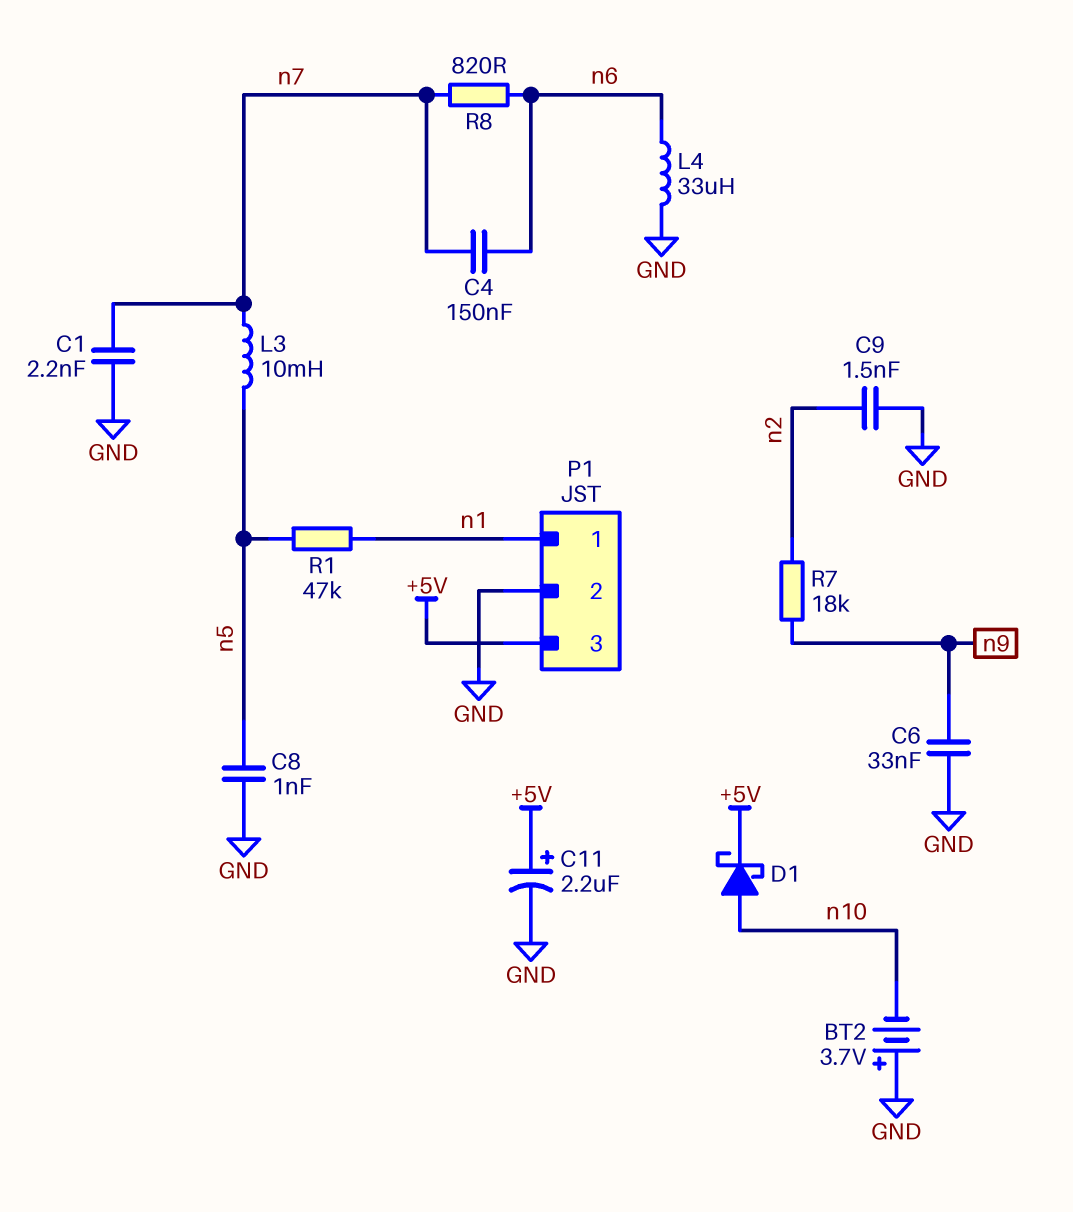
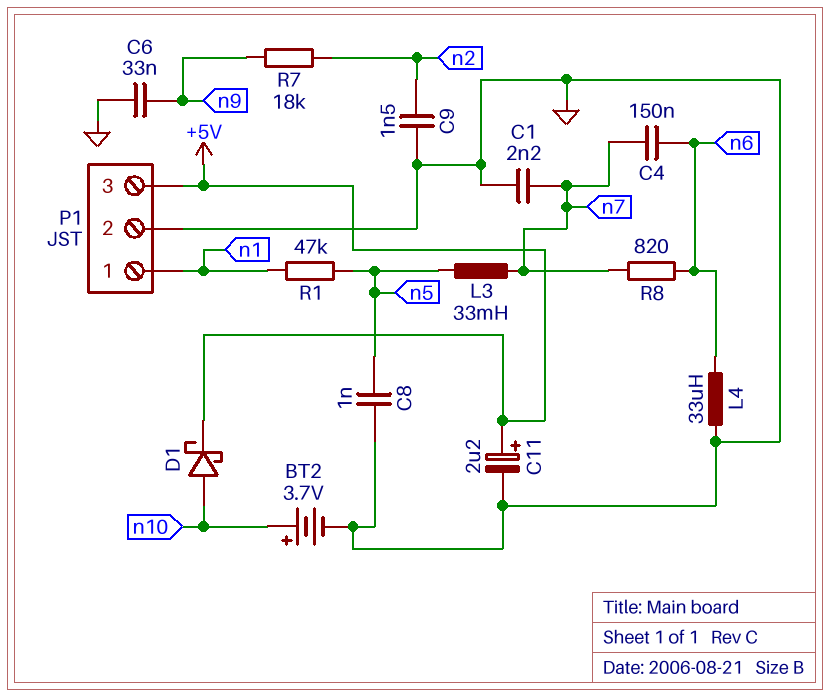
BT2: 3.7V (plus GND, minus n10) -> 3.7V (plus n10, minus GND)
L3: 10mH (n5, n7) -> 33mH (n5, n7)

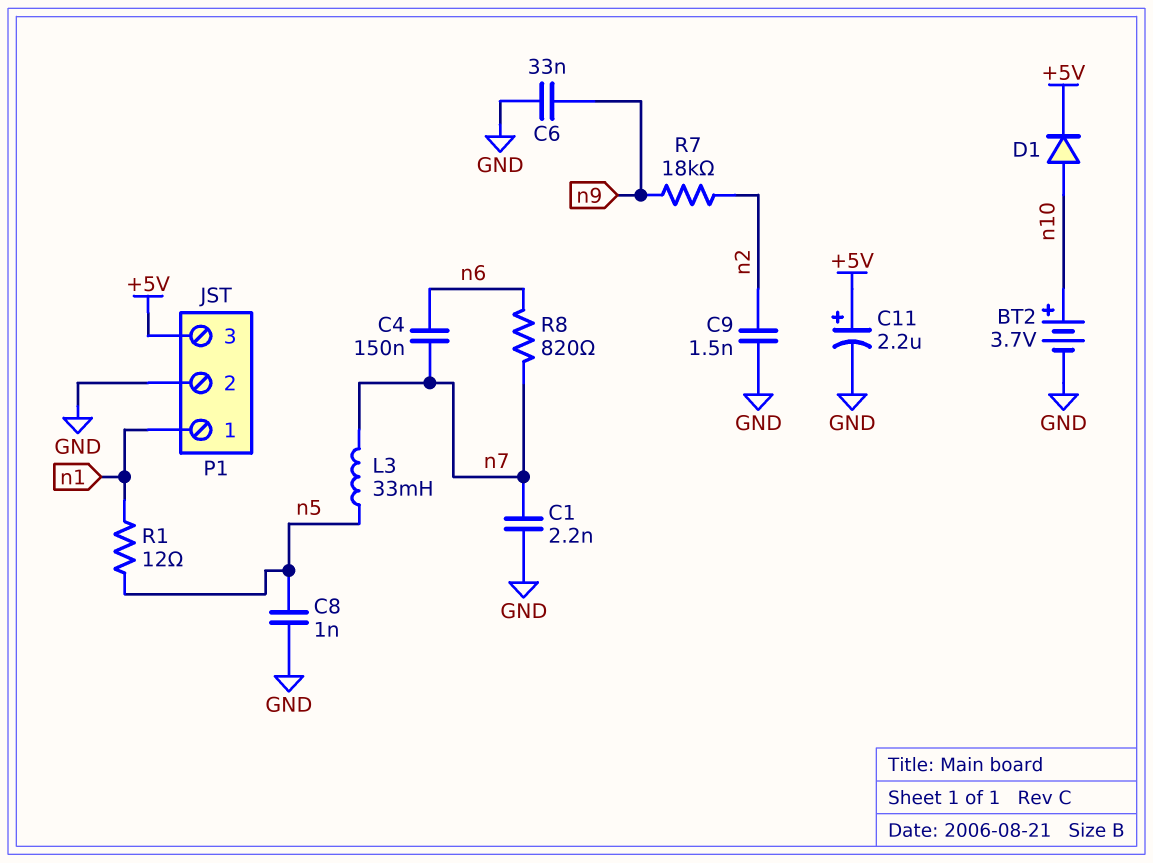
D1: schottky (A n10, K +5V) -> diode (A n10, K +5V)
L4: 33uH (GND, n6) -> none
R1: 47k (n1, n5) -> 12 (n1, n5)

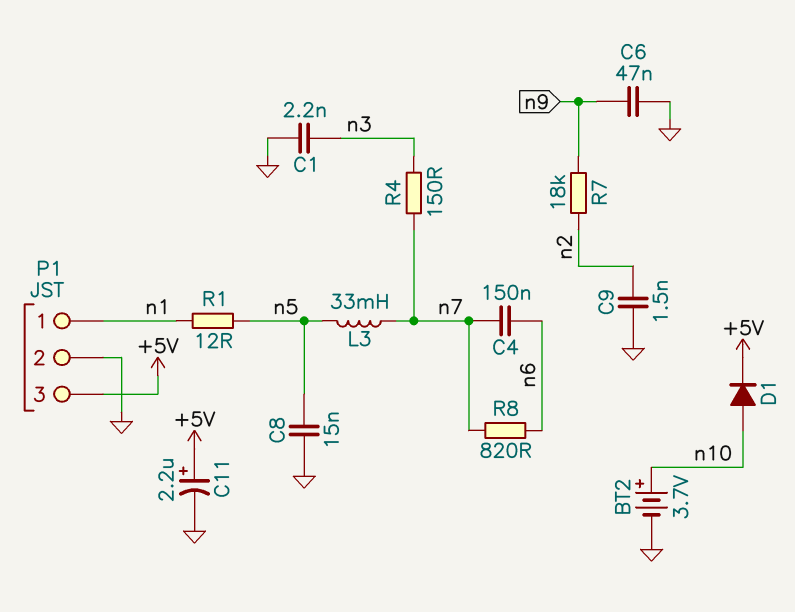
C1: 2.2nF (GND, n7) -> 2.2nF (GND, n3)
C6: 33nF (GND, n9) -> 47nF (GND, n9)
C8: 1nF (GND, n5) -> 15nF (GND, n5)
R4: none -> 150 (n3, n7)

